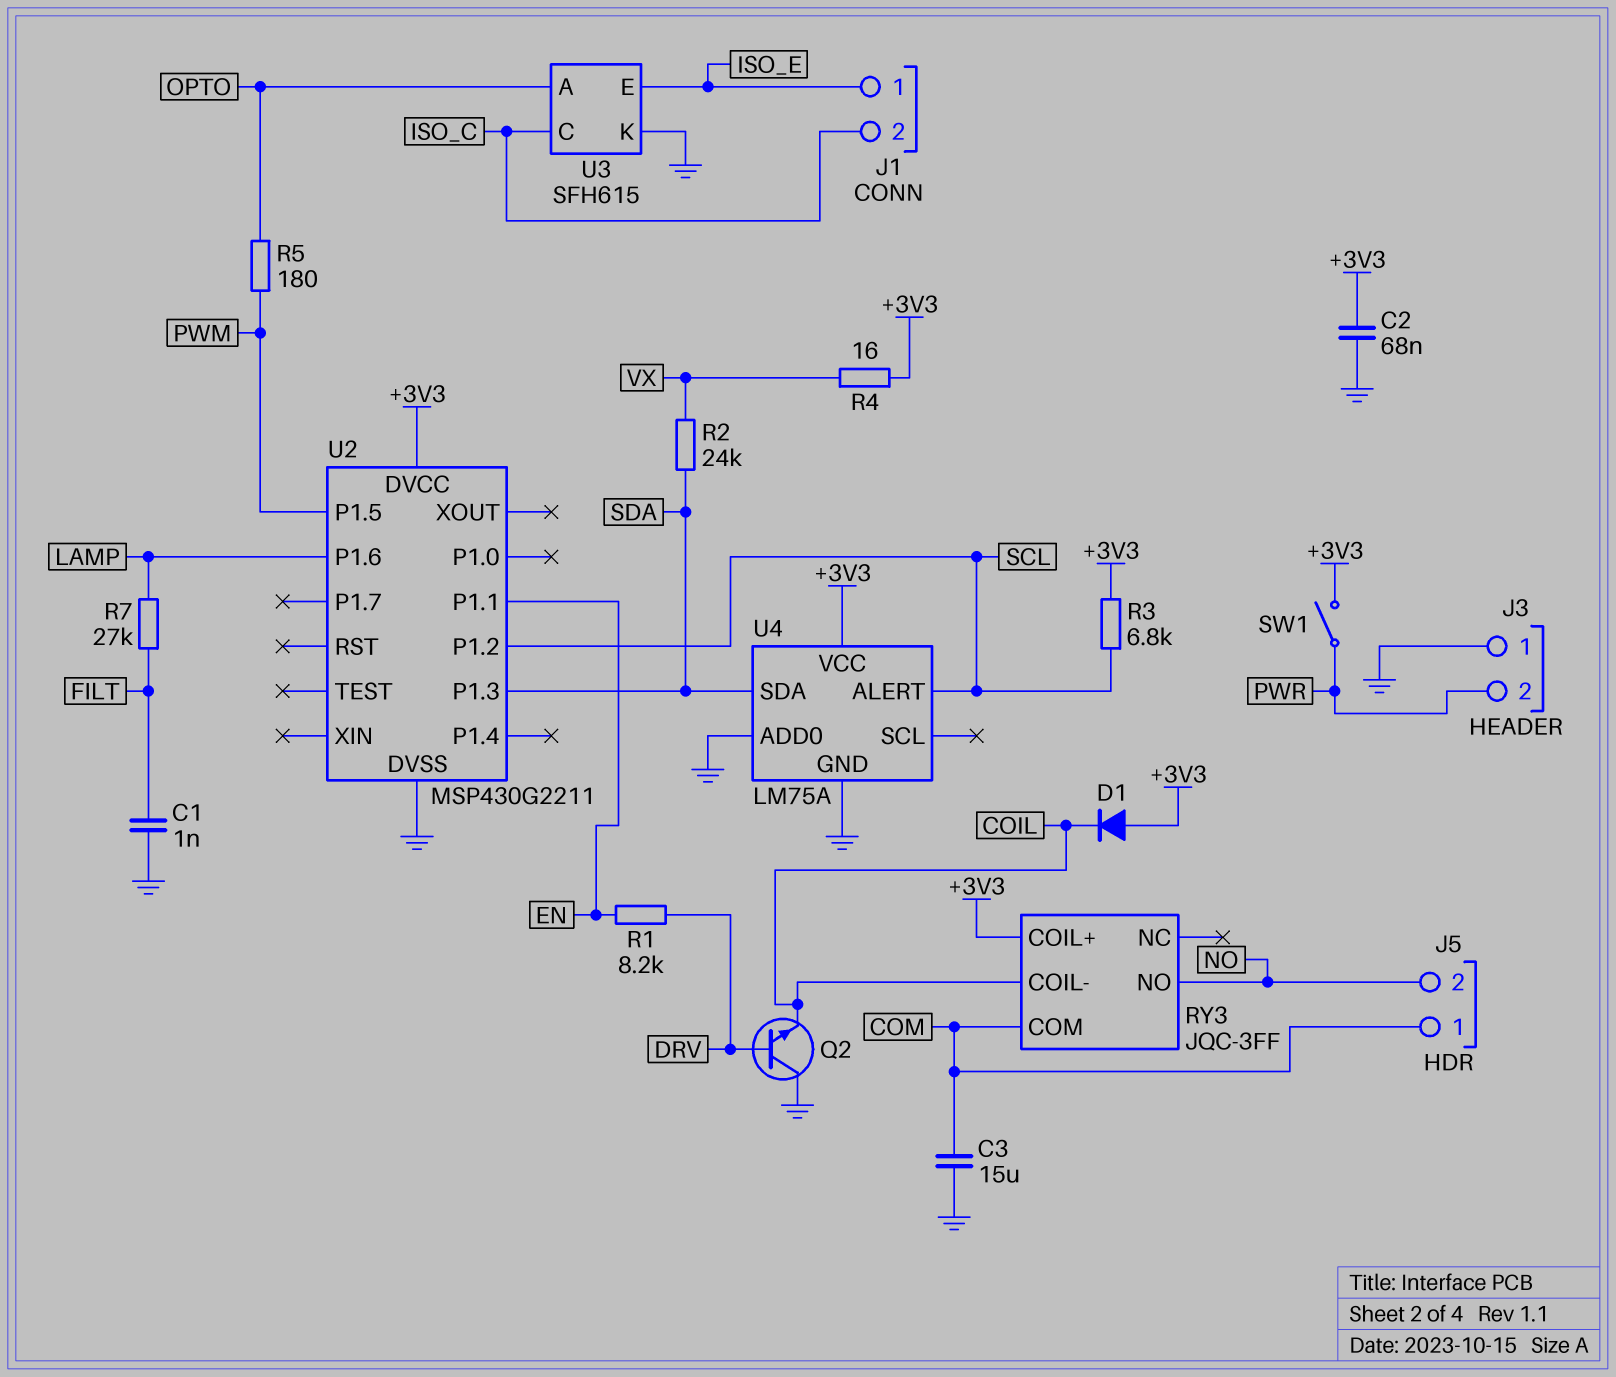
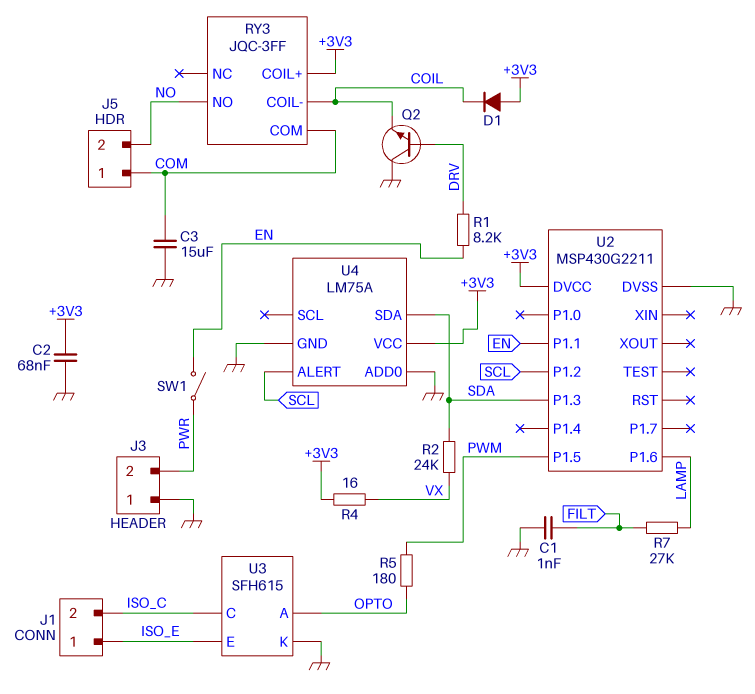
R3: 6.8k (+3V3, SCL) -> none
SW1: switch (+3V3, PWR) -> switch (EN, PWR)

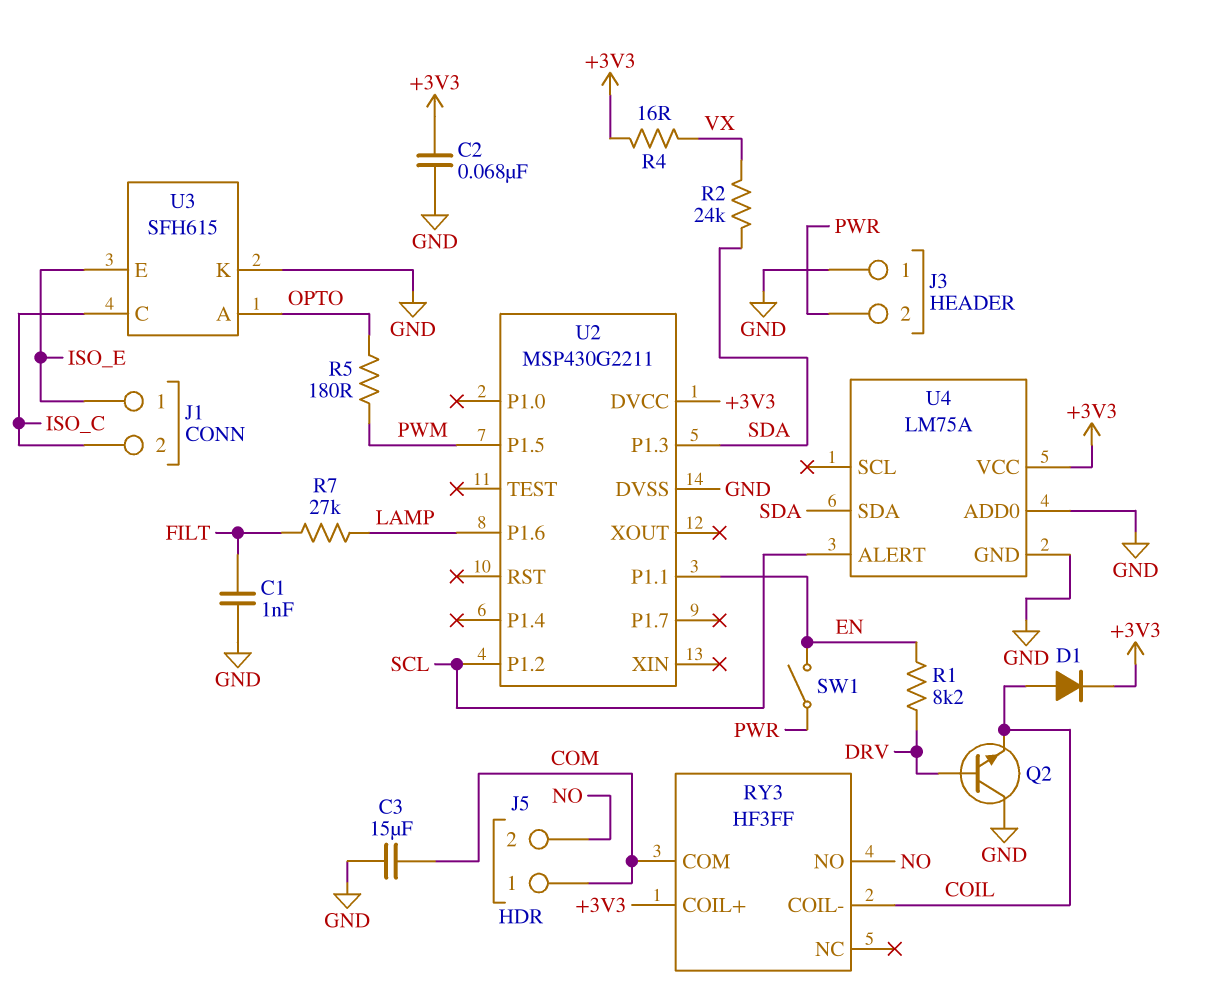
D1: diode (A +3V3, K COIL) -> diode (A COIL, K +3V3)
RY3: JQC-3FF -> HF3FF

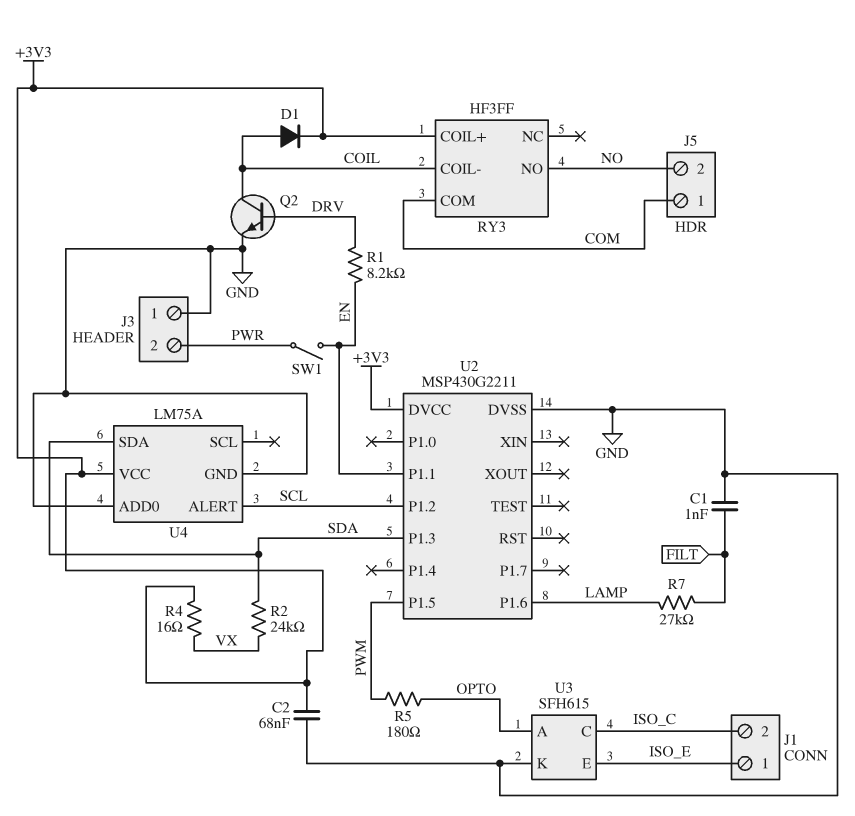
C3: 15uF (COM, GND) -> none
Q2: NPN (B DRV, C GND, E COIL) -> NPN (B DRV, C COIL, E GND)

